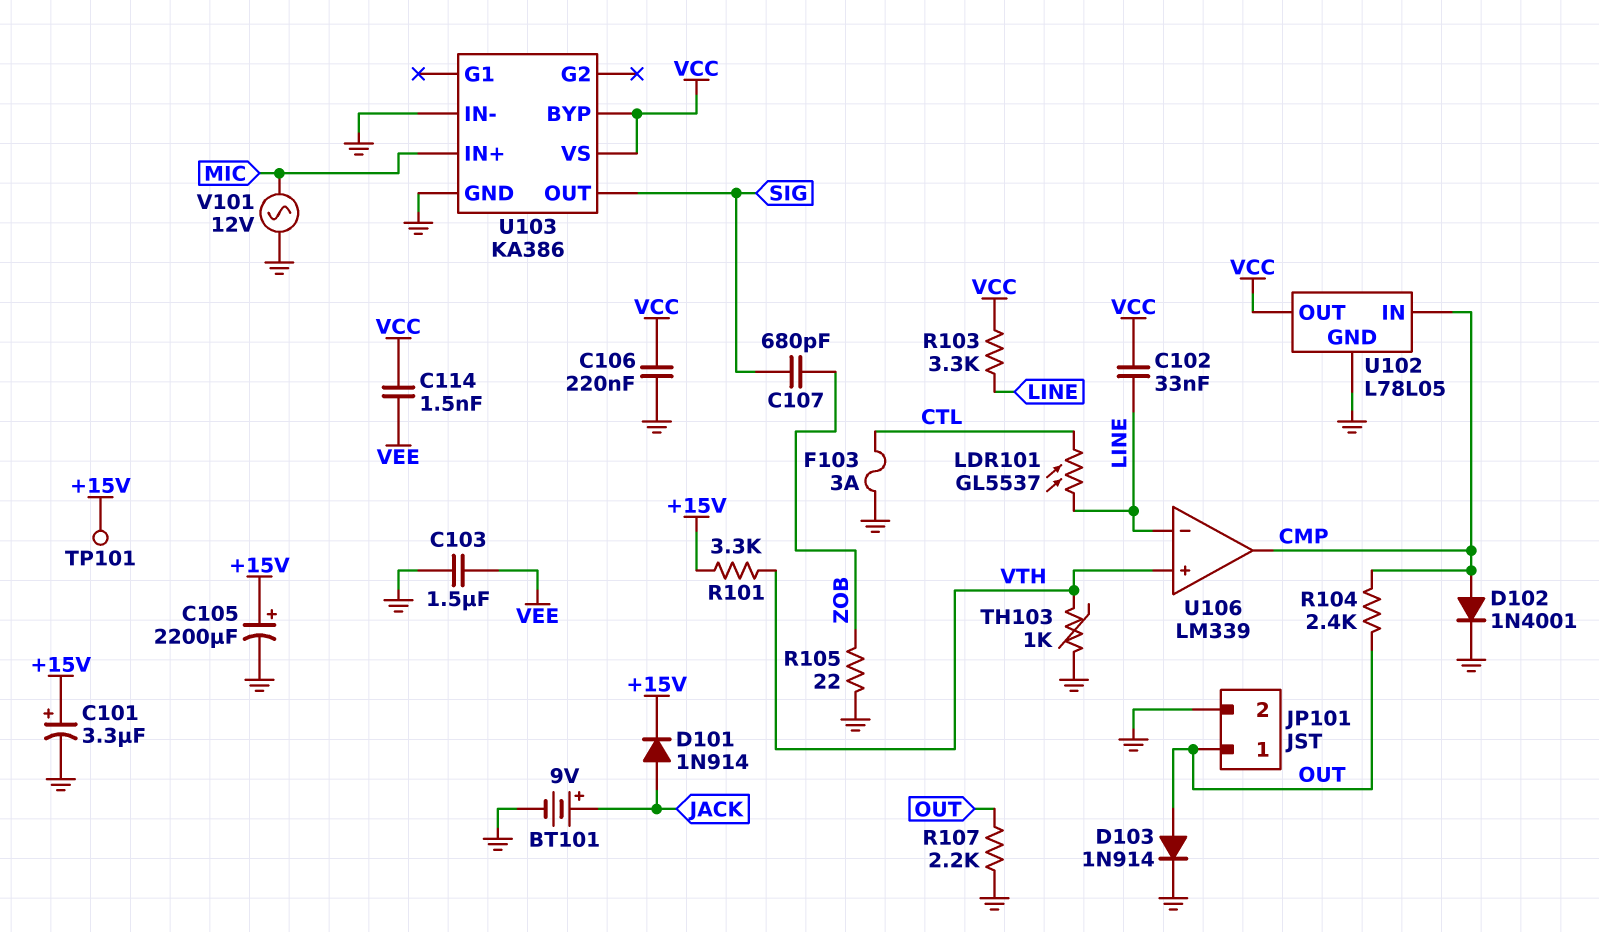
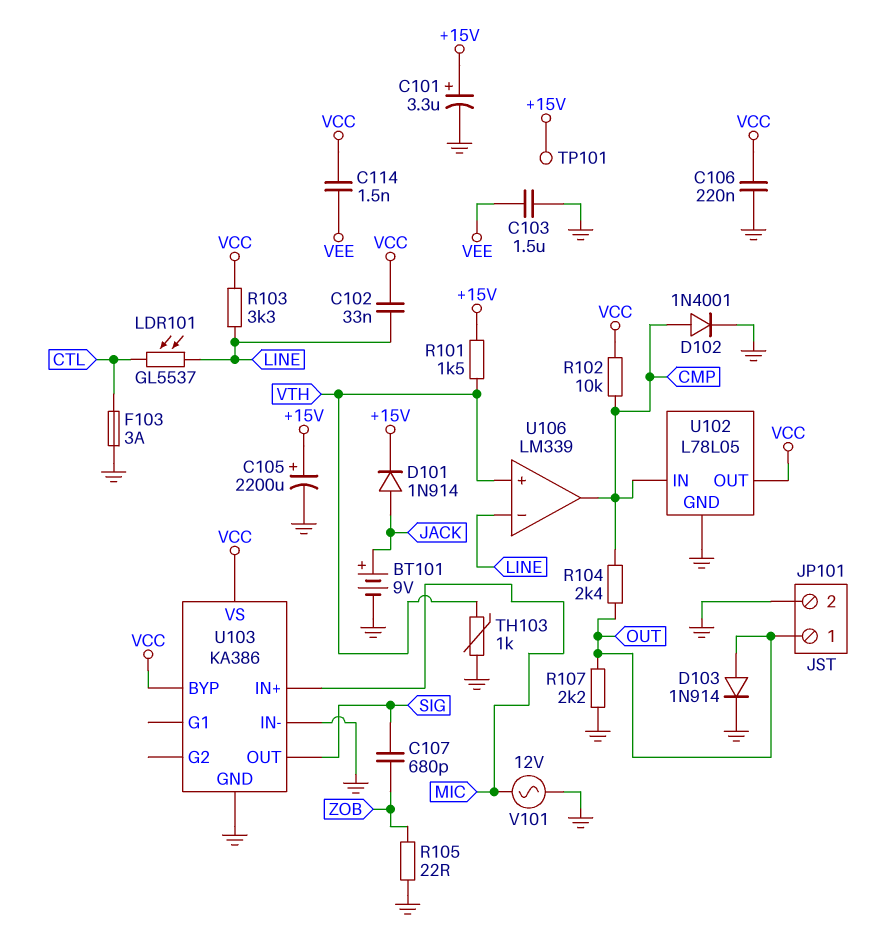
R101: 3.3k (+15V, VTH) -> 1.5k (+15V, VTH)
R102: none -> 10k (CMP, VCC)

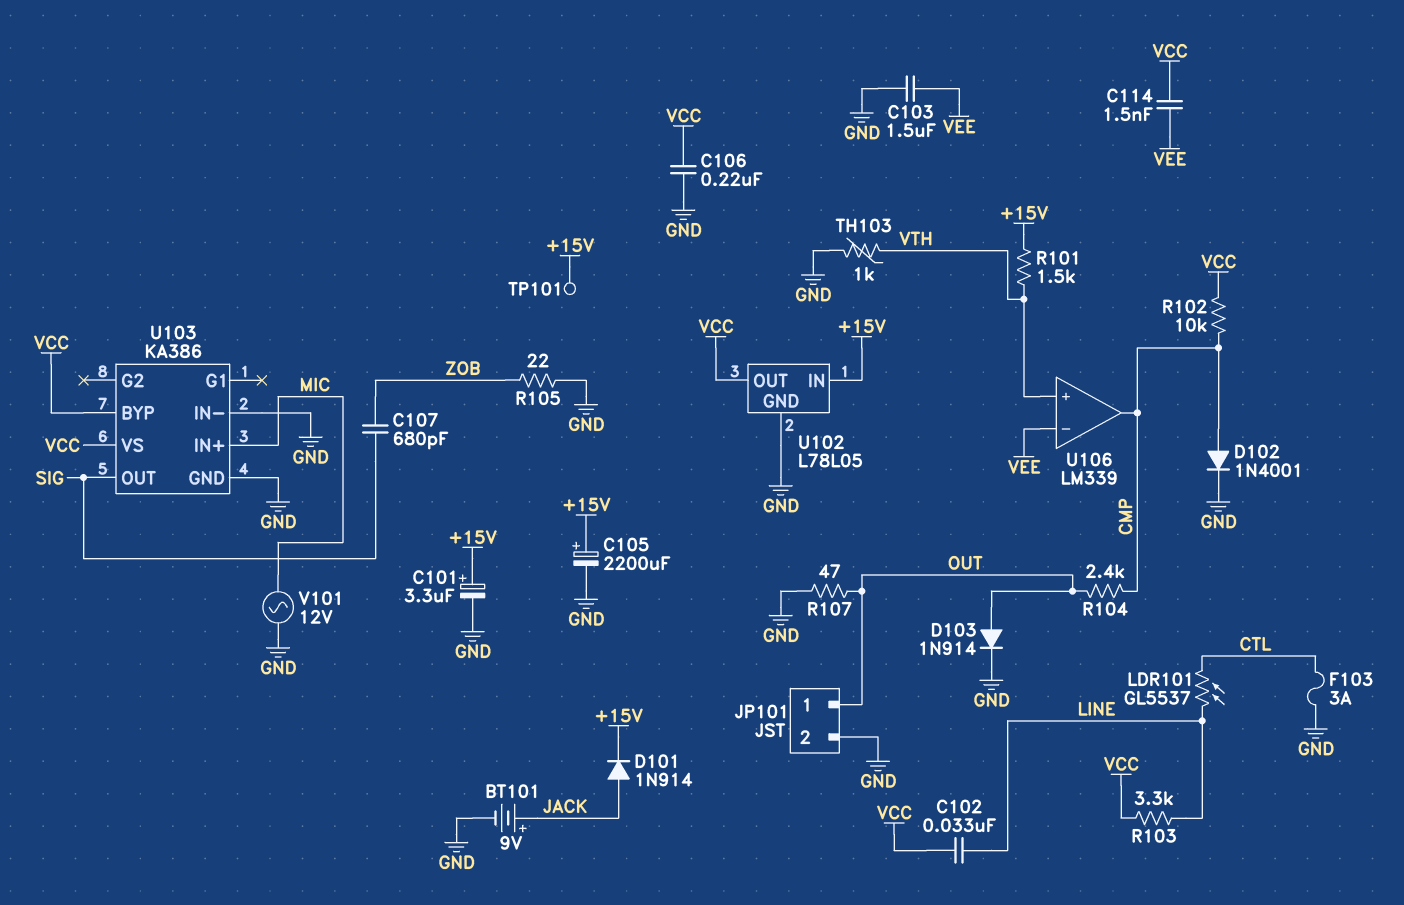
R107: 2.2k (GND, OUT) -> 47 (GND, OUT)
U102 pin IN: CMP -> +15V
U106 pin in-: LINE -> VEE

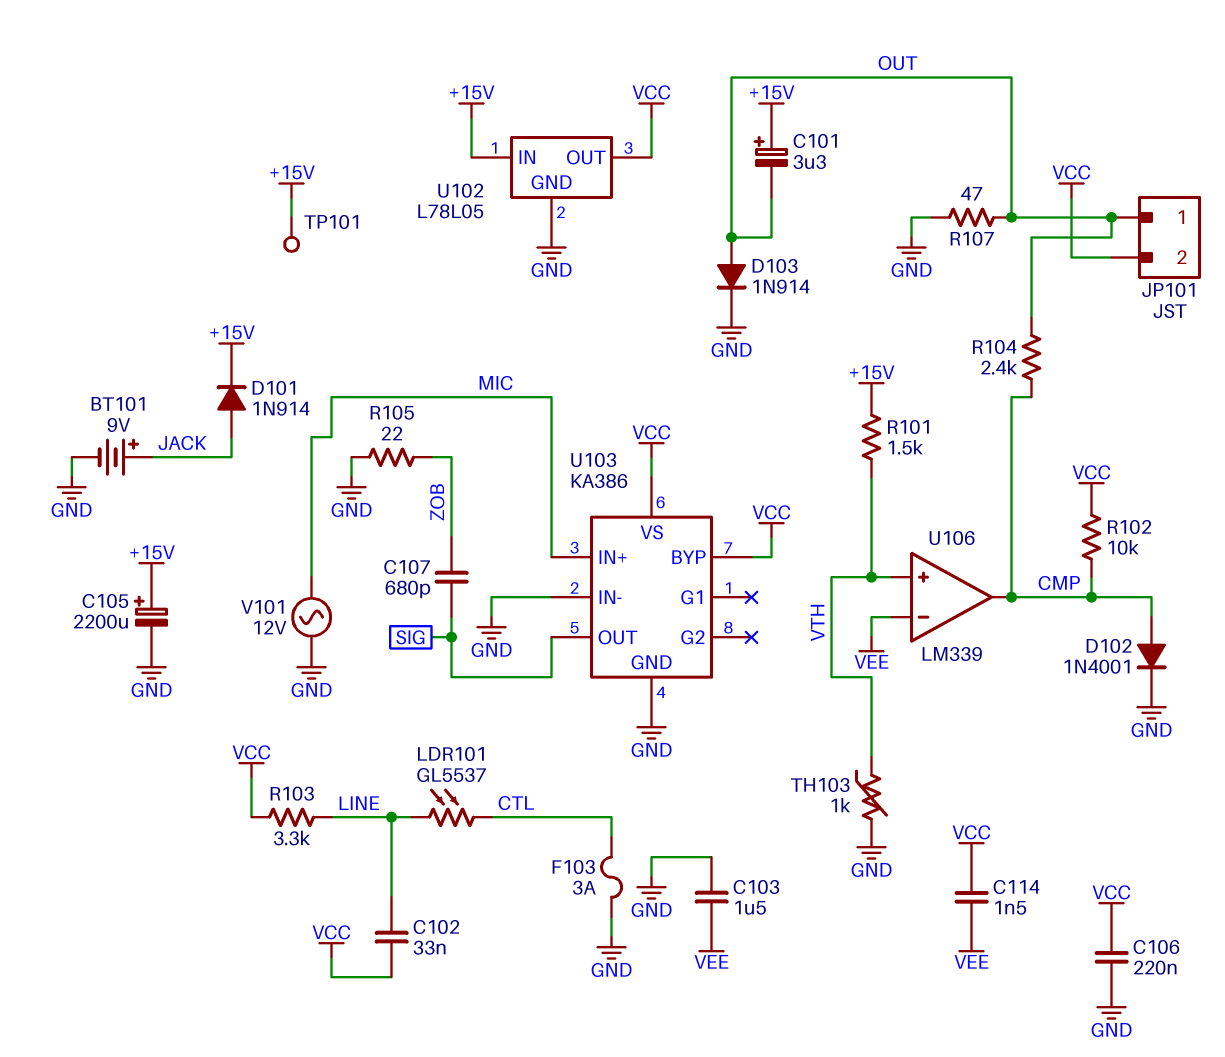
C101: 3.3uF (plus +15V, minus GND) -> 3.3uF (plus +15V, minus OUT)
JP101 pin 2: GND -> VCC

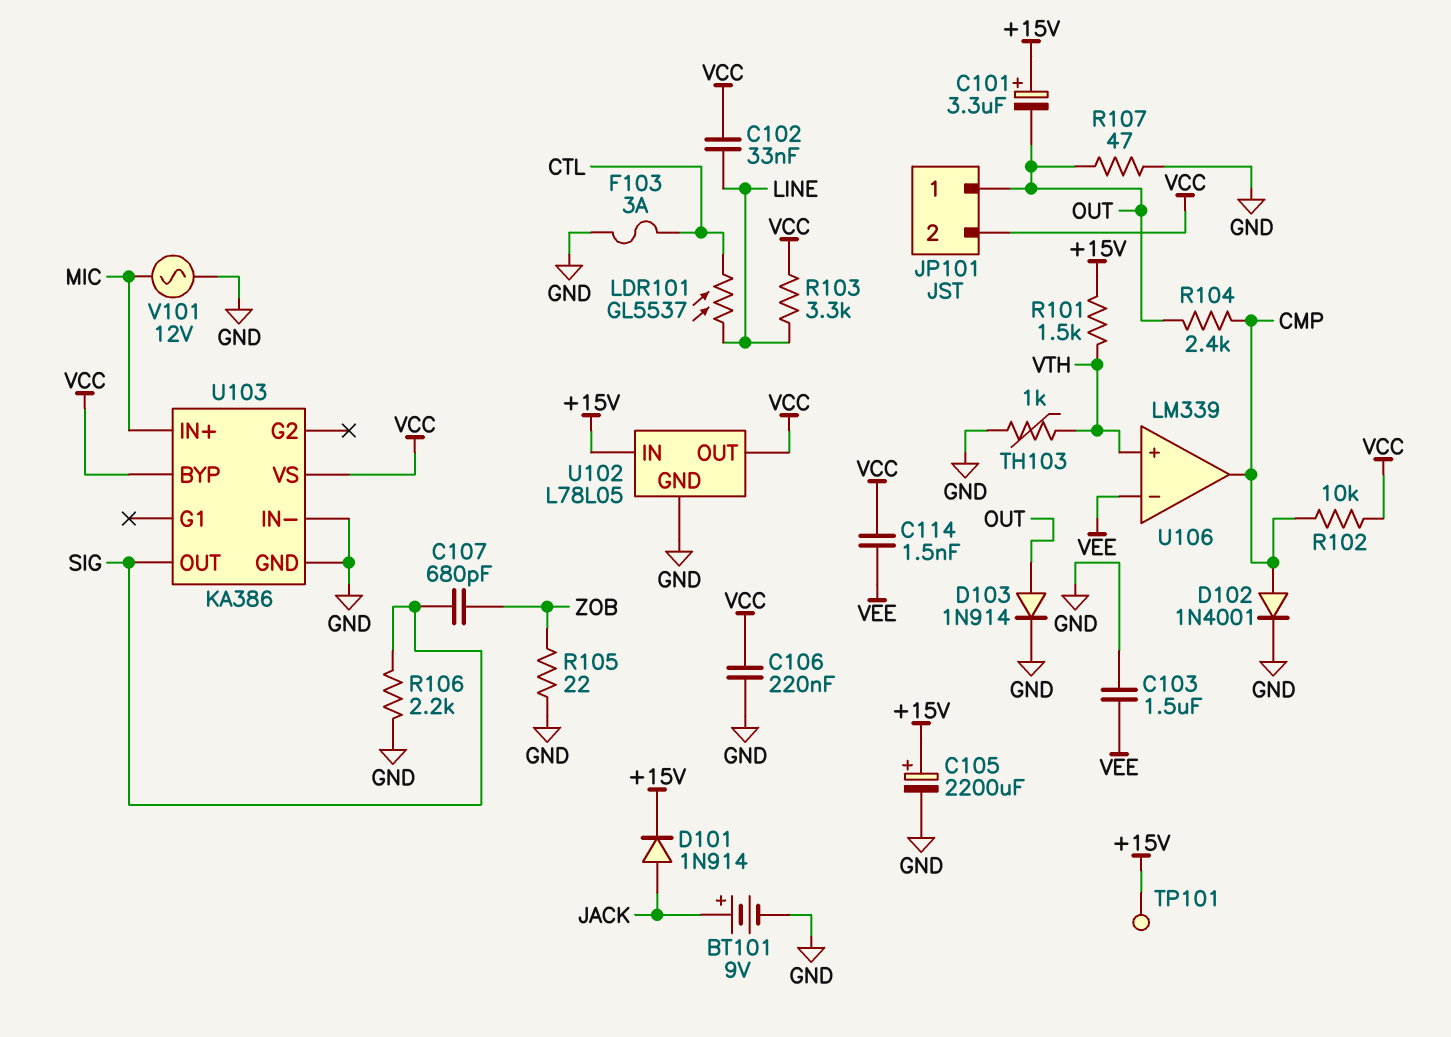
R106: none -> 2.2k (GND, SIG)

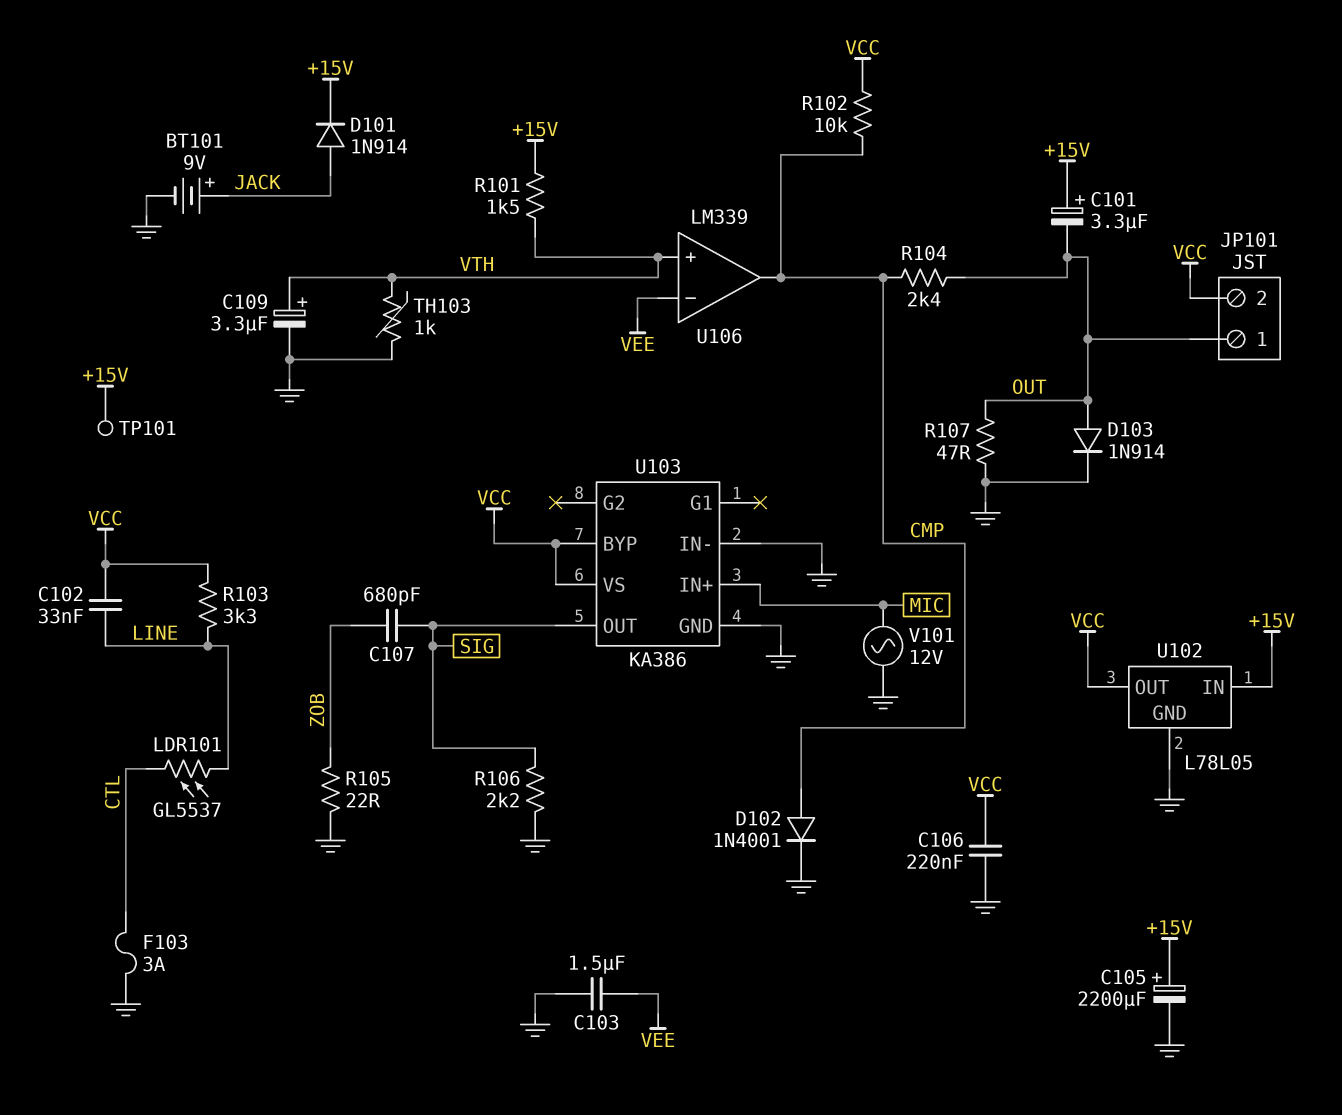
C109: none -> 3.3uF (plus VTH, minus GND)
C114: 1.5nF (VCC, VEE) -> none

